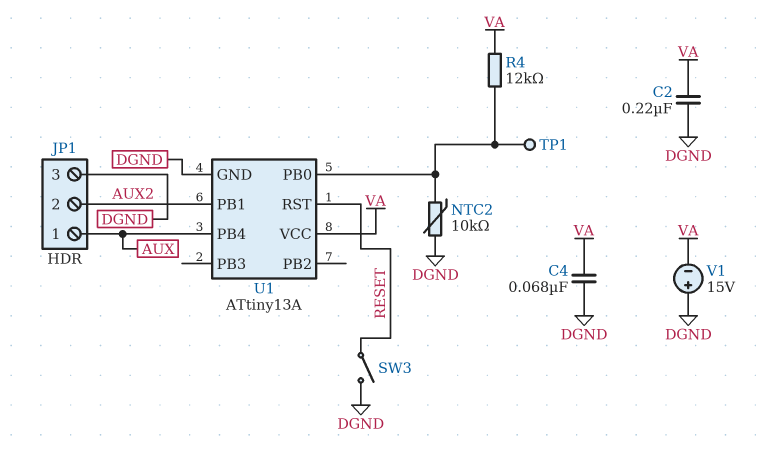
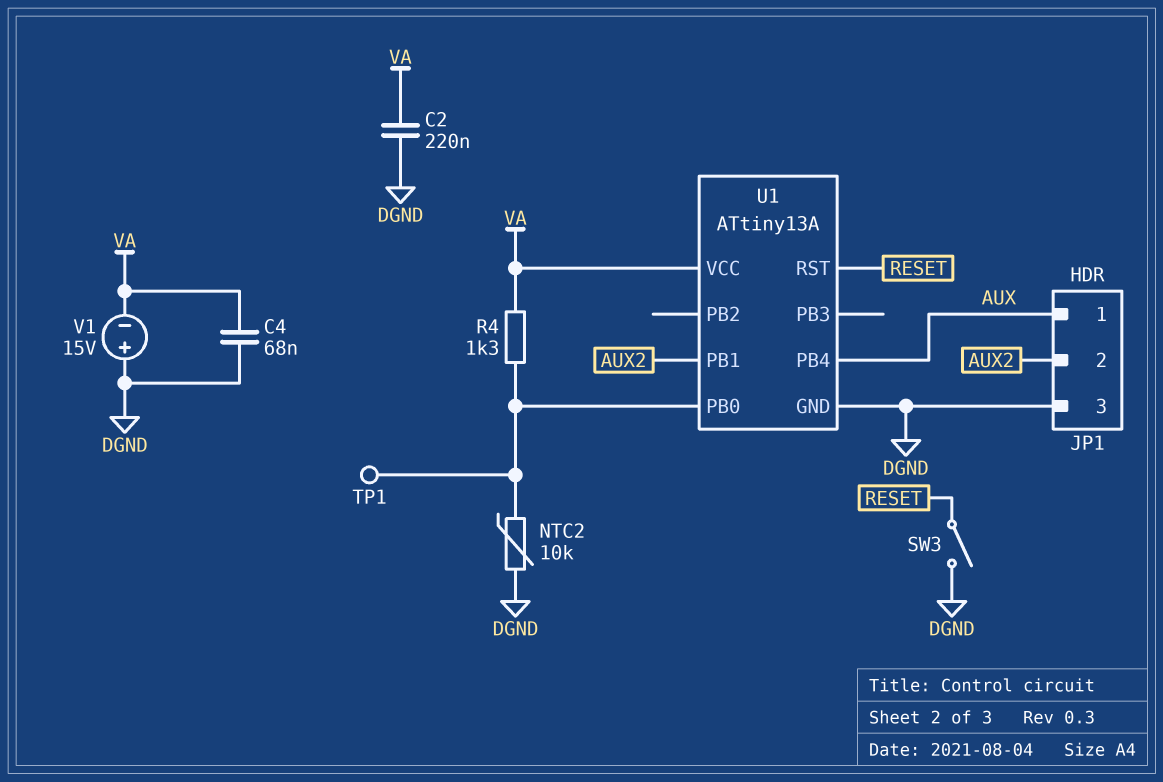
R4: 12k (U1/PB0, VA) -> 1.3k (U1/PB0, VA)

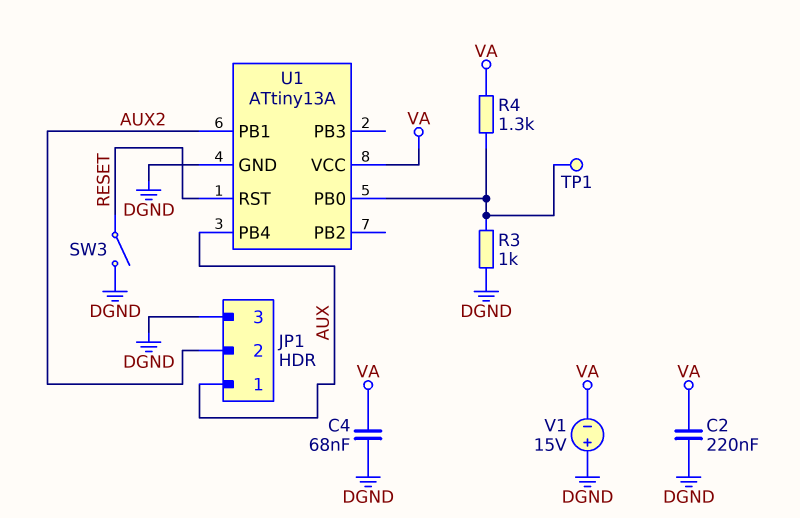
NTC2: 10k (DGND, U1/PB0) -> none
R3: none -> 1k (DGND, U1/PB0)

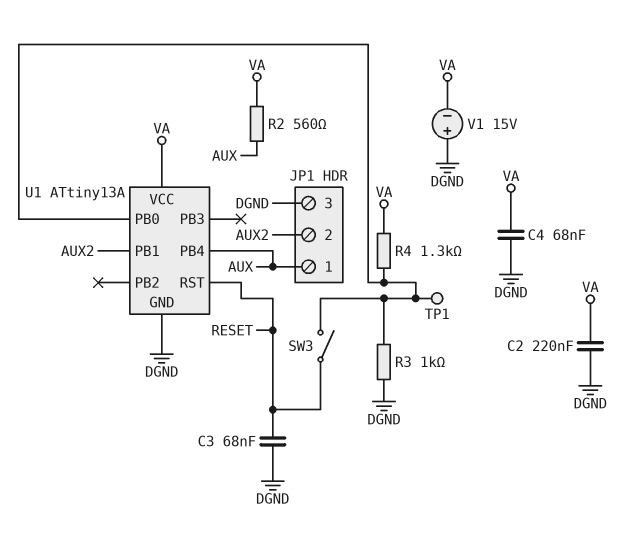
C3: none -> 68nF (DGND, RESET)
R2: none -> 560 (AUX, VA)
SW3: switch (DGND, RESET) -> switch (RESET, U1/PB0)

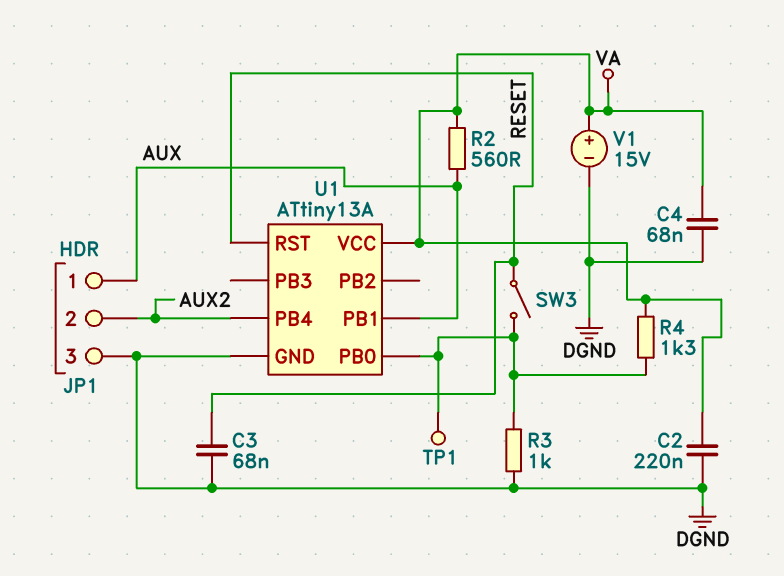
U1 pin PB1: AUX2 -> AUX
U1 pin PB4: AUX -> AUX2
V1: 15V (plus DGND, minus VA) -> 15V (plus VA, minus DGND)

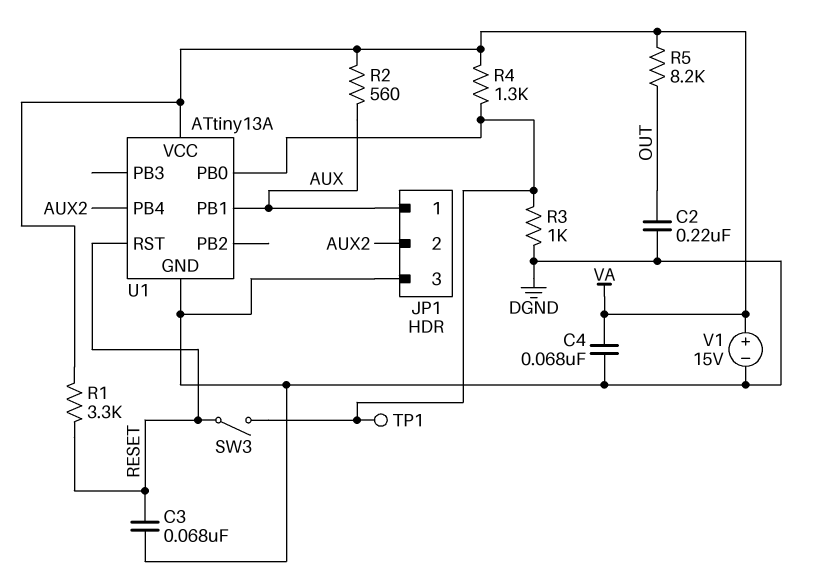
C2: 220nF (DGND, VA) -> 220nF (DGND, OUT)
R1: none -> 3.3k (RESET, VA)
R5: none -> 8.2k (OUT, VA)

